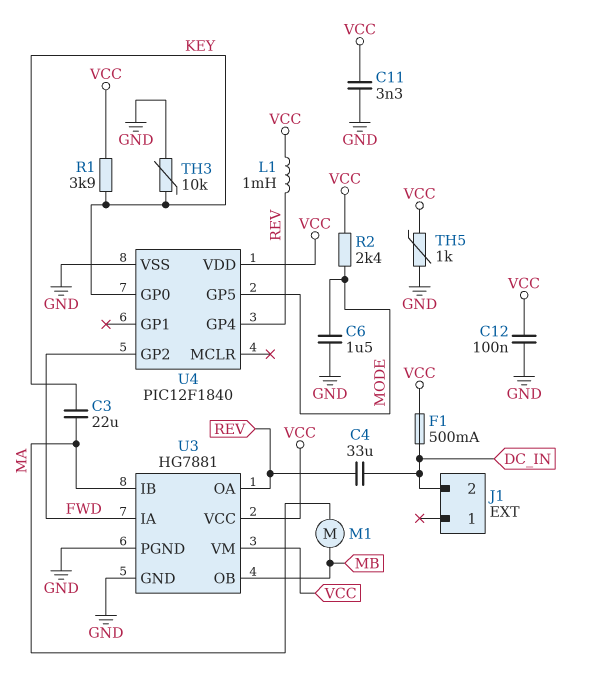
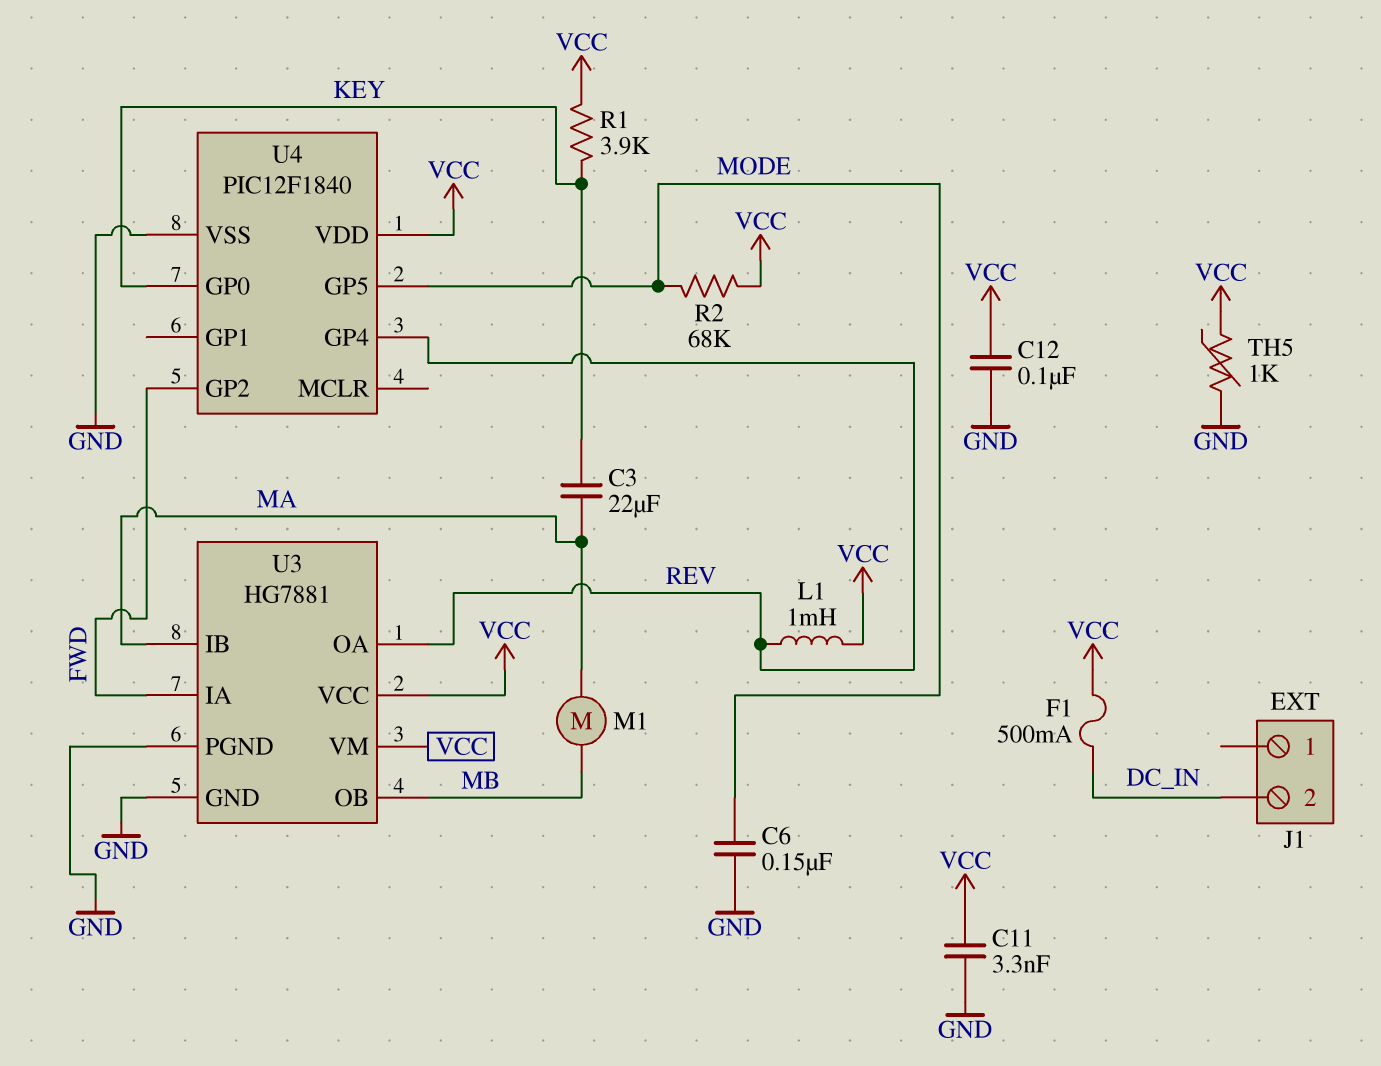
C4: 33uF (DC_IN, REV) -> none
C6: 1.5uF (GND, MODE) -> 150nF (GND, MODE)
R2: 2.4k (MODE, VCC) -> 68k (MODE, VCC)
TH3: 10k (GND, KEY) -> none

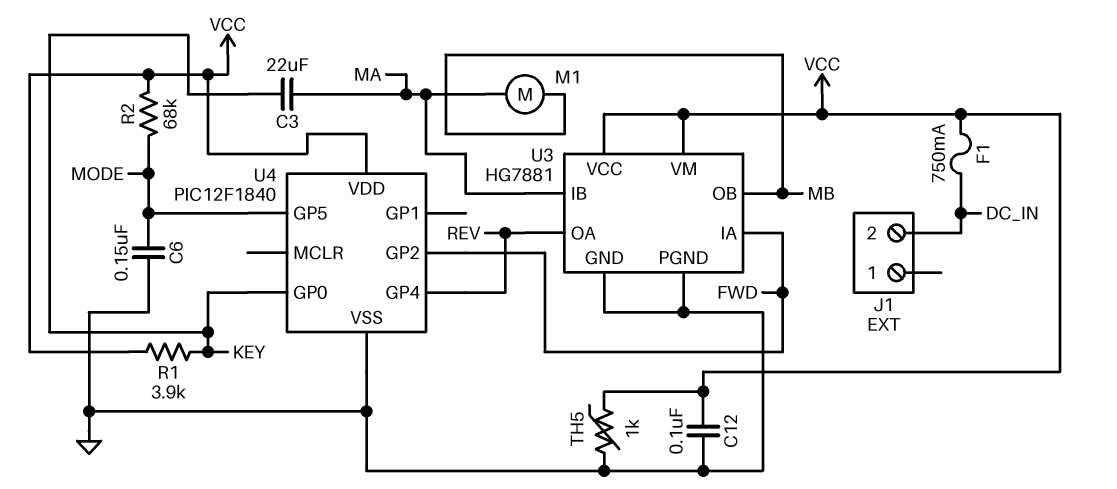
C11: 3.3nF (GND, VCC) -> none
F1: 500mA (DC_IN, VCC) -> 750mA (DC_IN, VCC)
L1: 1mH (REV, VCC) -> none

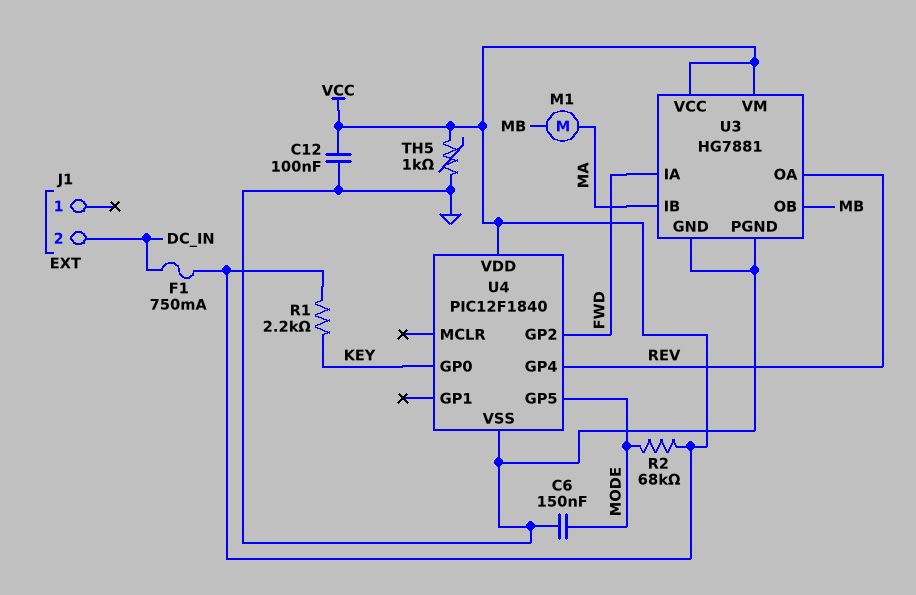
C3: 22uF (KEY, MA) -> none
R1: 3.9k (KEY, VCC) -> 2.2k (KEY, VCC)

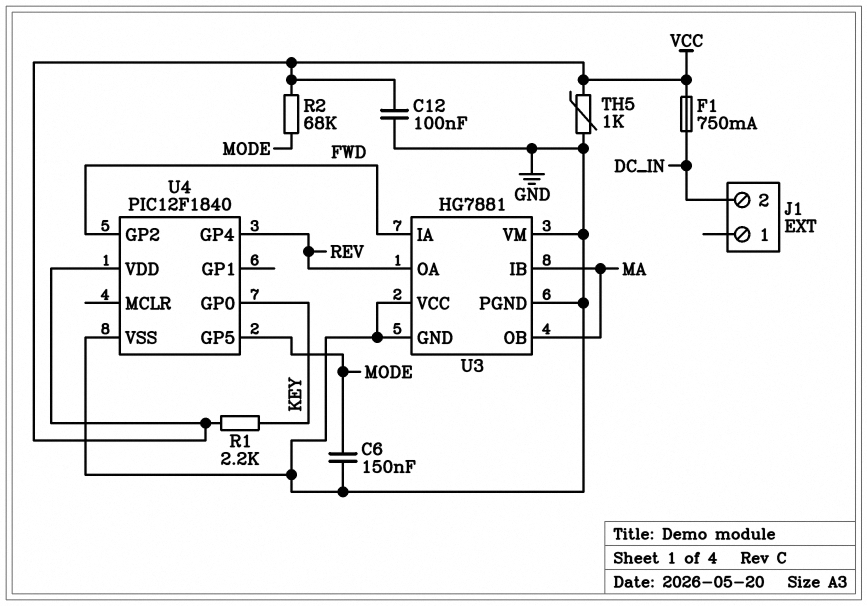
M1: motor (MA, MB) -> none
U3 pin OB: MB -> MA
U3 pin VCC: VCC -> GND
U3 pin VM: VCC -> GND

